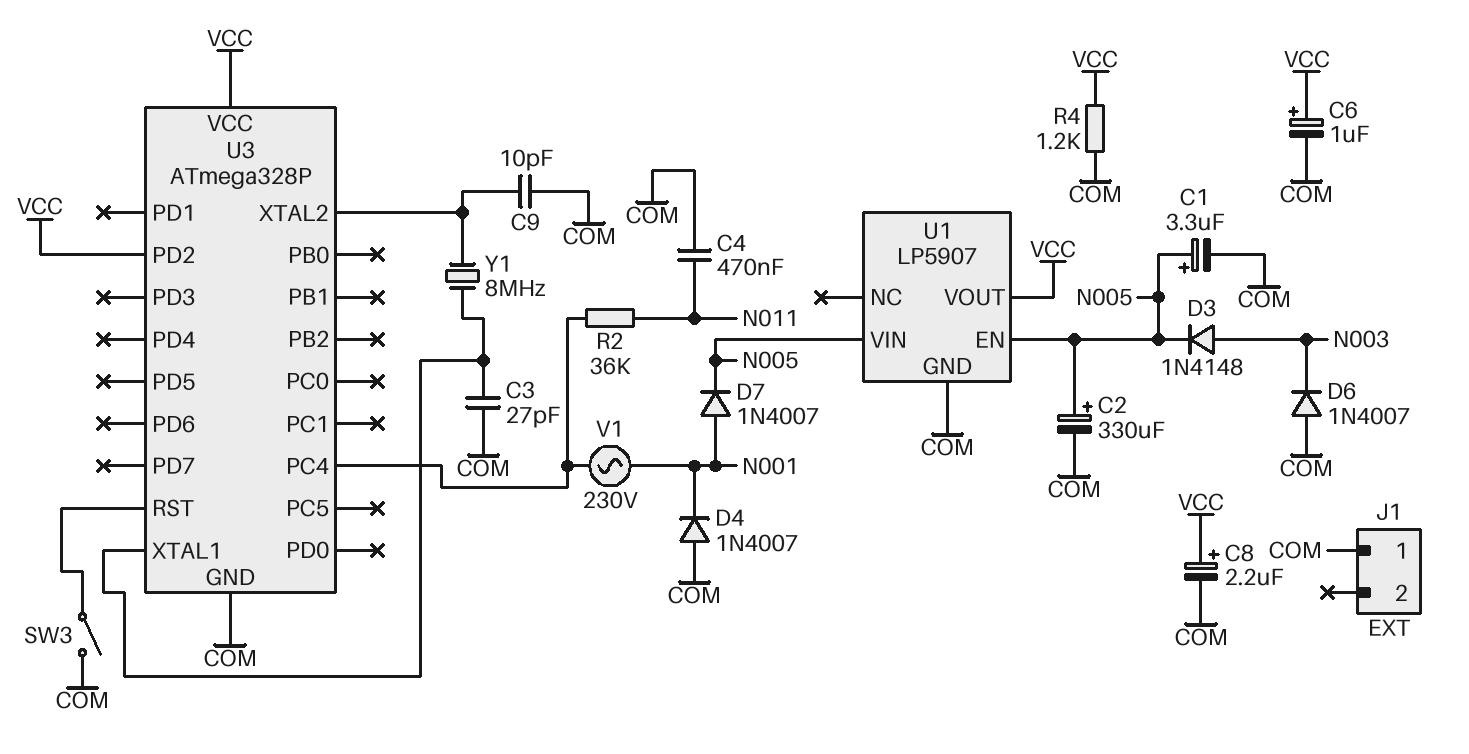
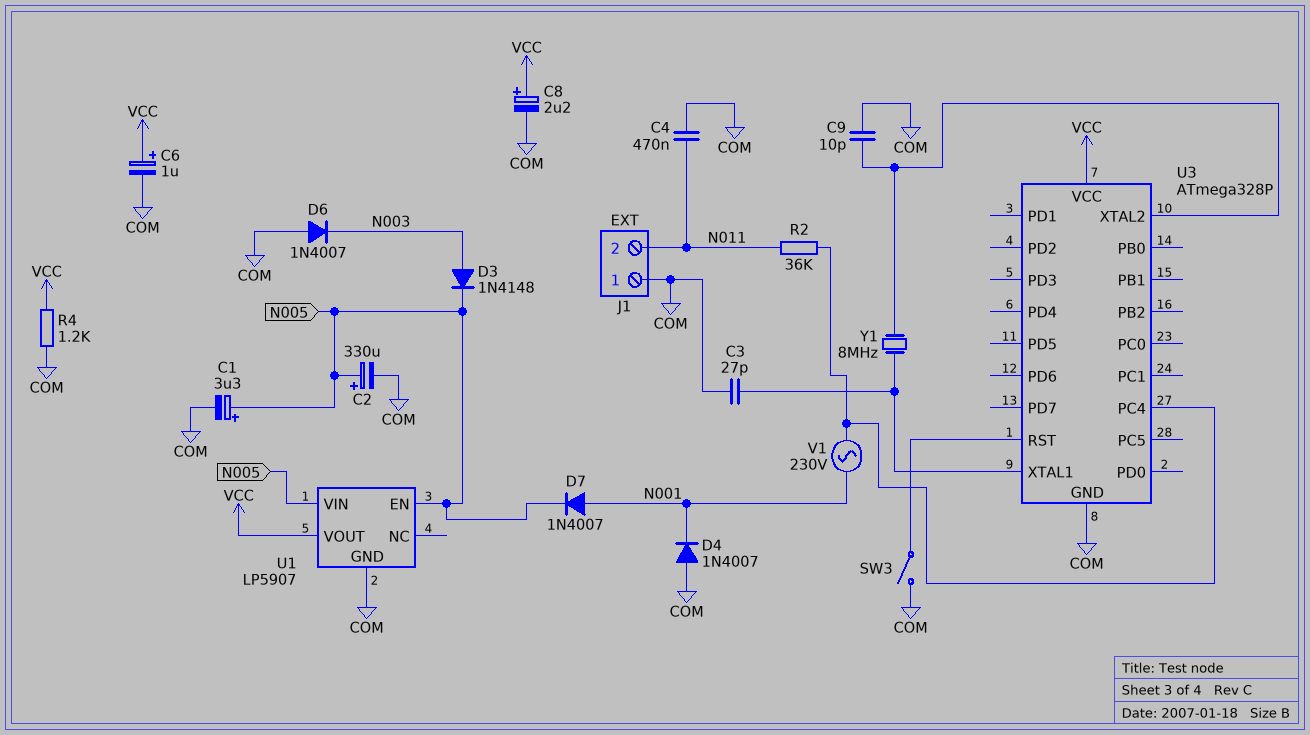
J1 pin 2: none -> N011
U3 pin PD2: VCC -> none

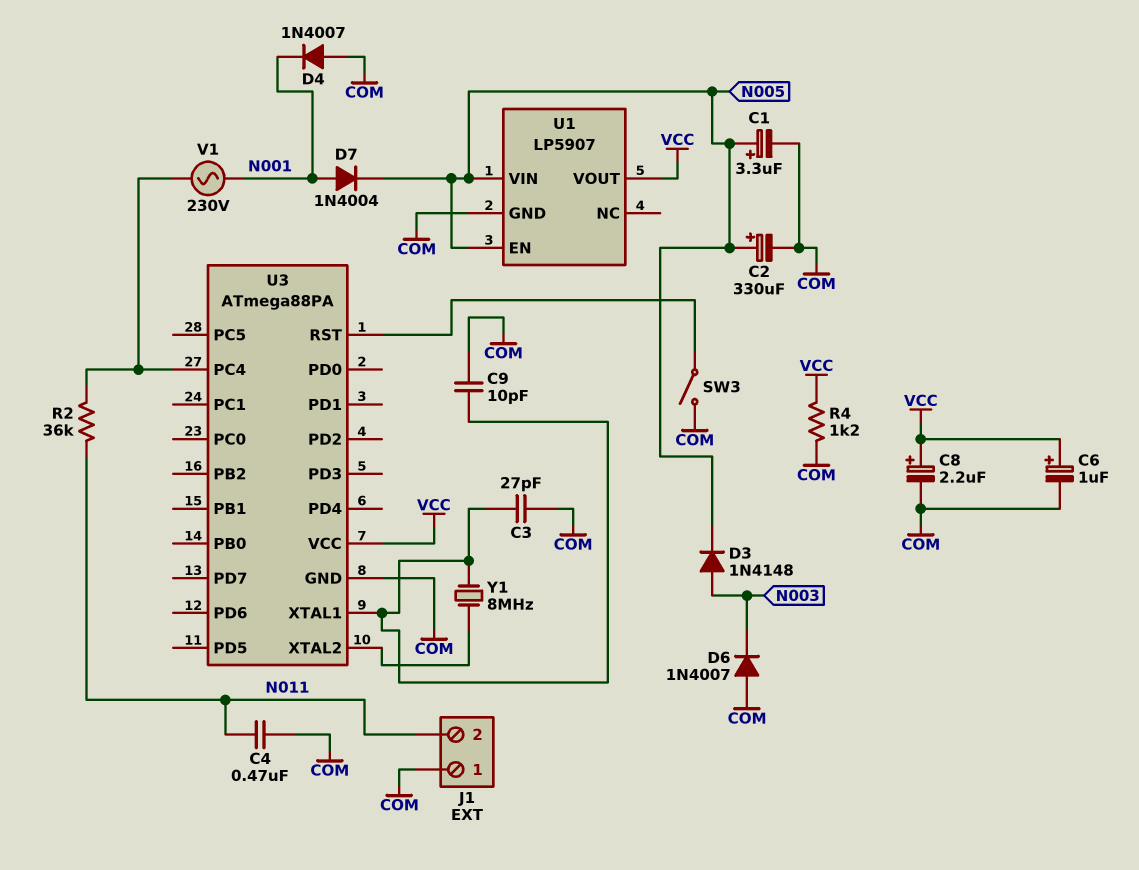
C9: 10pF (COM, U3/XTAL2) -> 10pF (COM, U3/XTAL1)
D7: diode 1N4007 (A N001, K N005) -> diode 1N4004 (A N001, K N005)
U3: ATmega328P -> ATmega88PA

